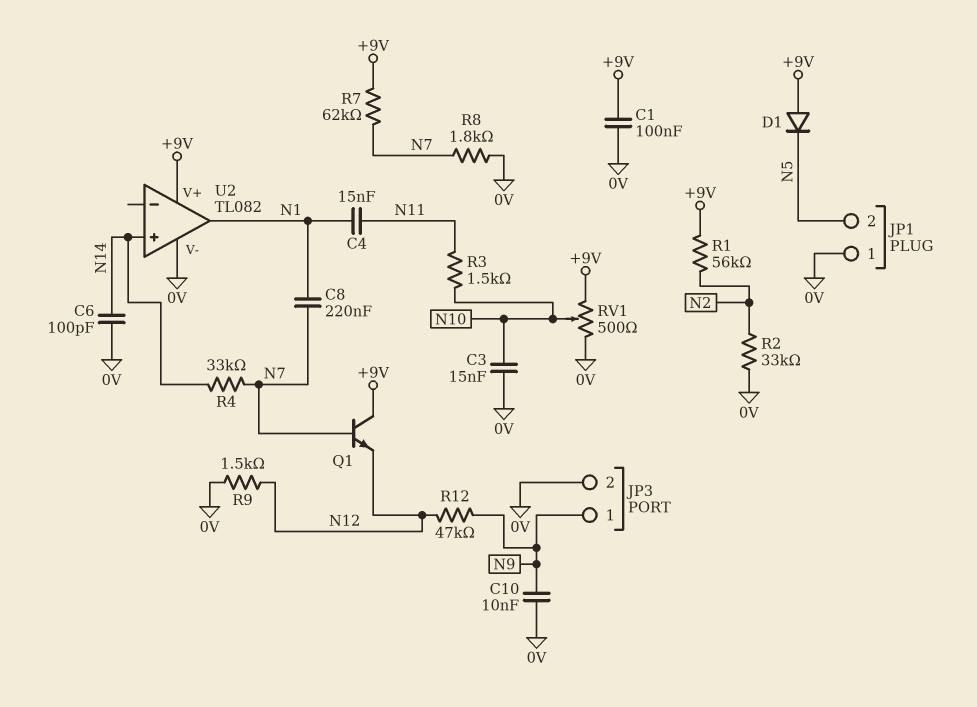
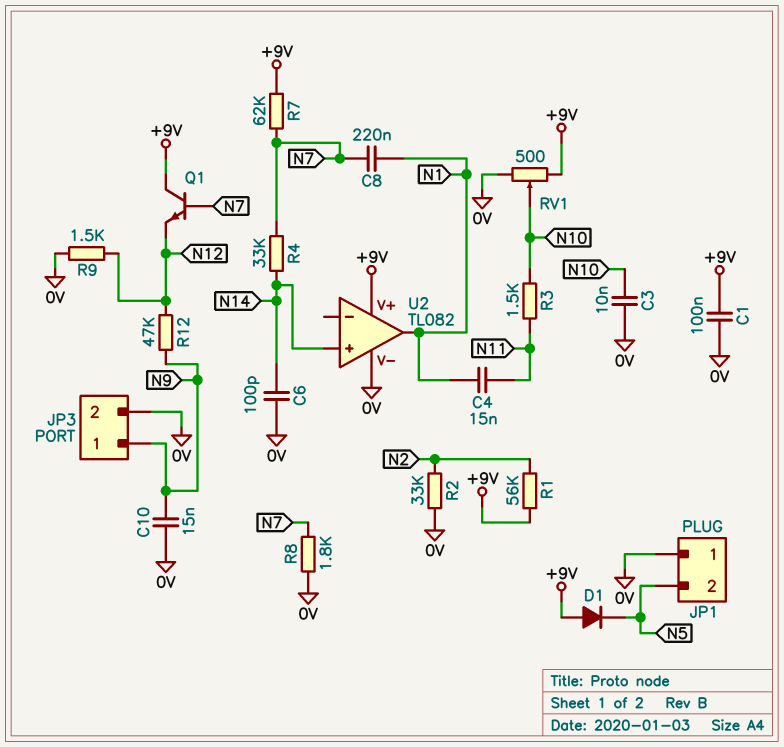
C3: 15nF (0V, N10) -> 10nF (0V, N10)
C10: 10nF (0V, N9) -> 15nF (0V, N9)

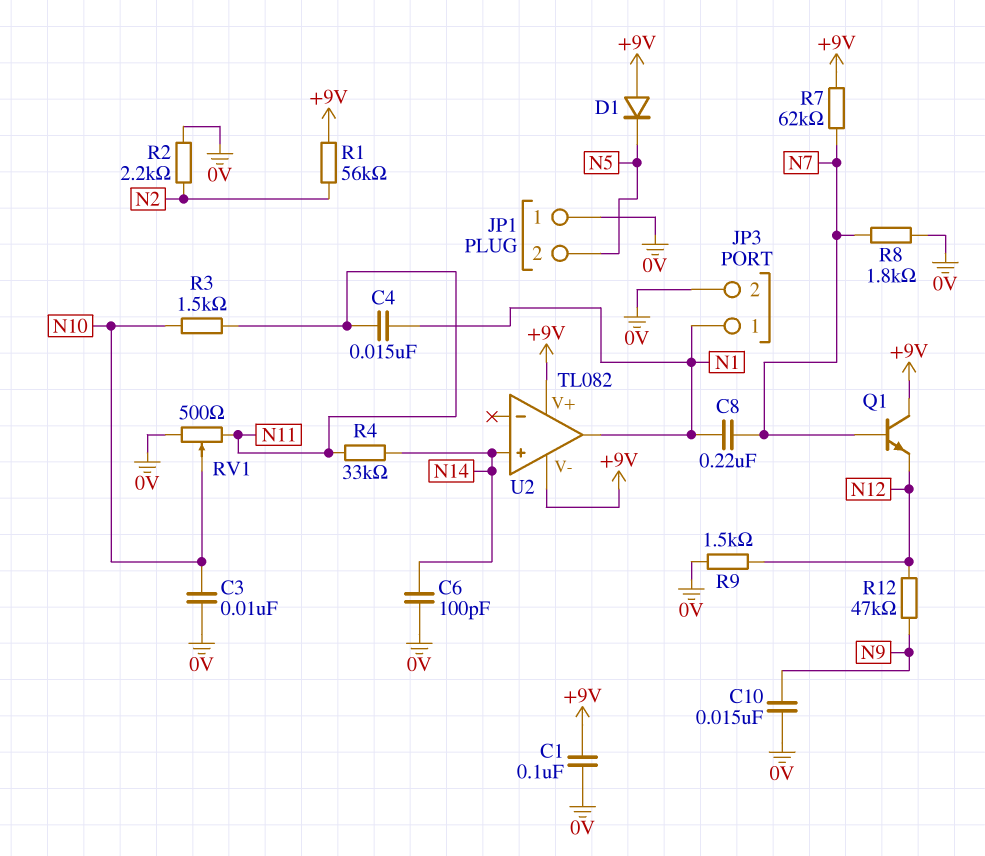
JP3 pin 1: N9 -> N1
R2: 33k (0V, N2) -> 2.2k (0V, N2)
R4: 33k (N7, N14) -> 33k (N11, N14)
RV1: 500 (+9V, 0V, wiper N10) -> 500 (0V, N11, wiper N10)
U2 pin V-: 0V -> +9V

